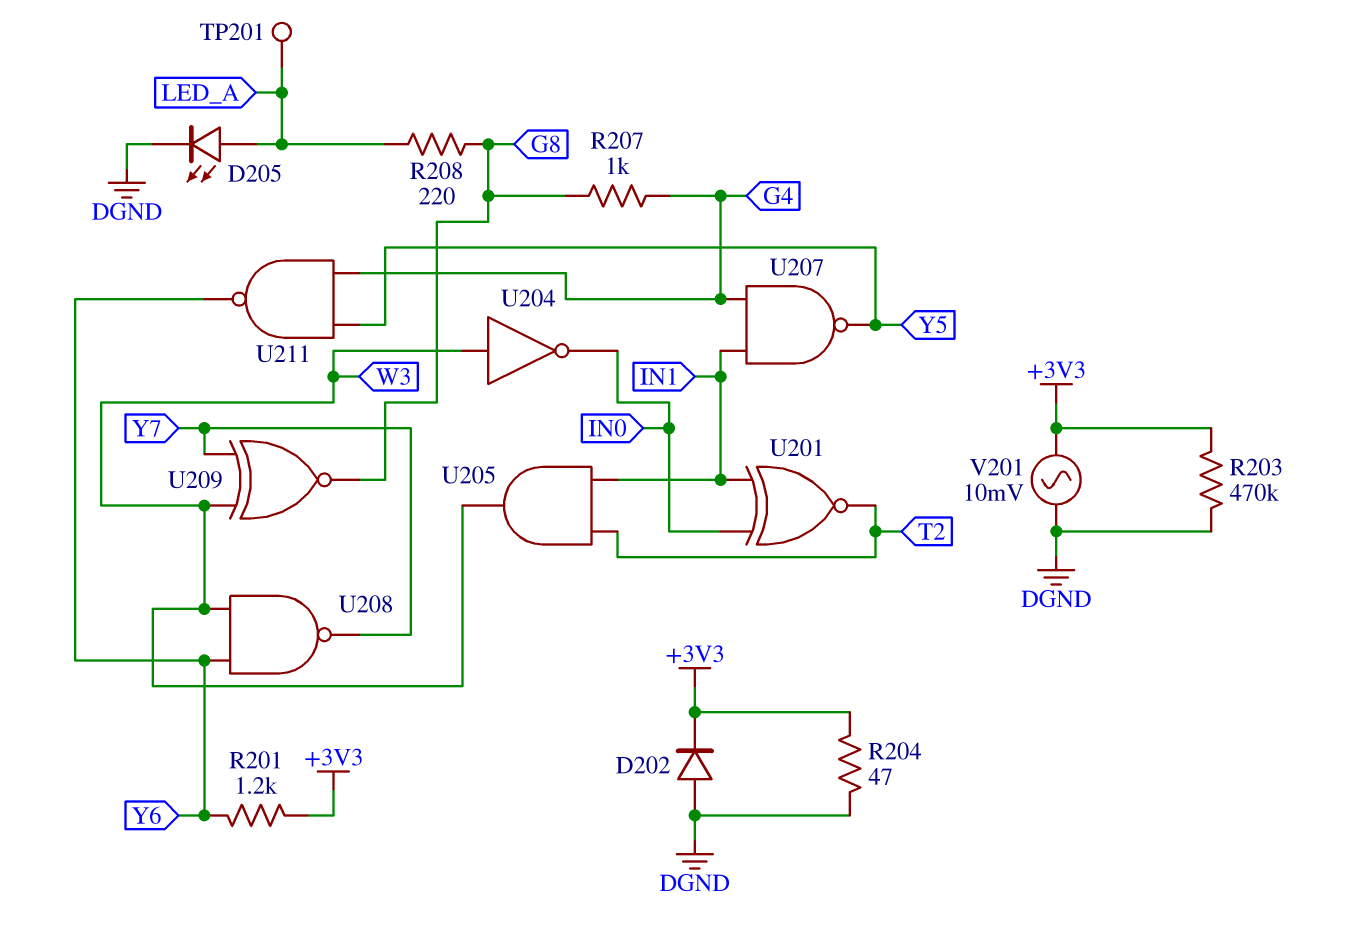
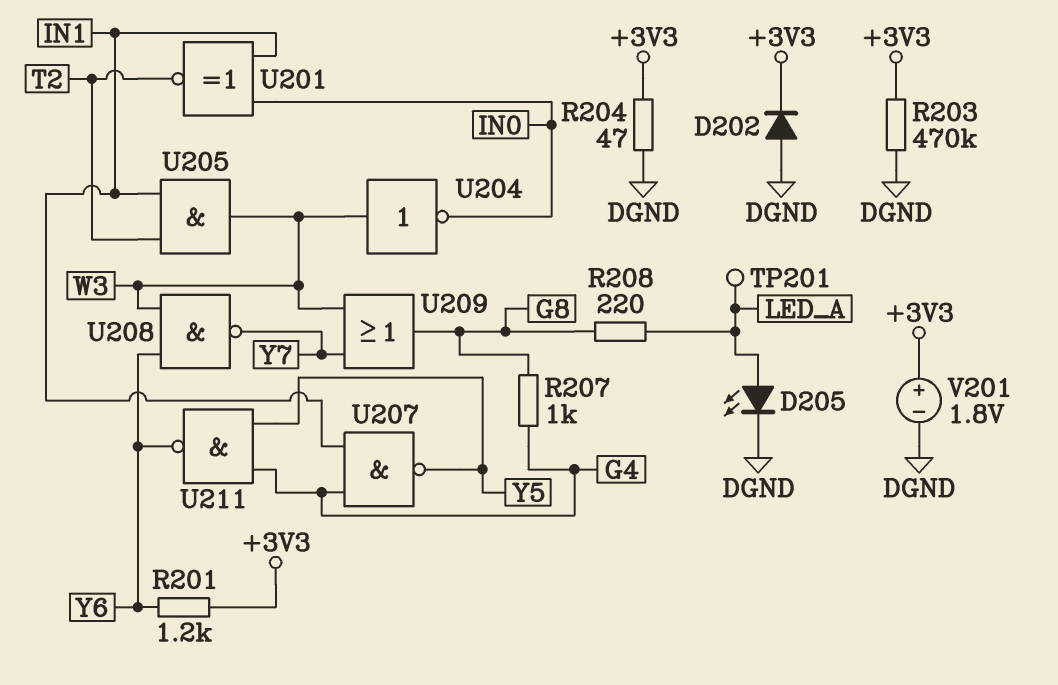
U209: XNOR (in W3, in Y7, out G8) -> OR (in W3, in Y7, out G8)
V201: AC 10mV (+3V3, DGND) -> 1.8V (plus +3V3, minus DGND)

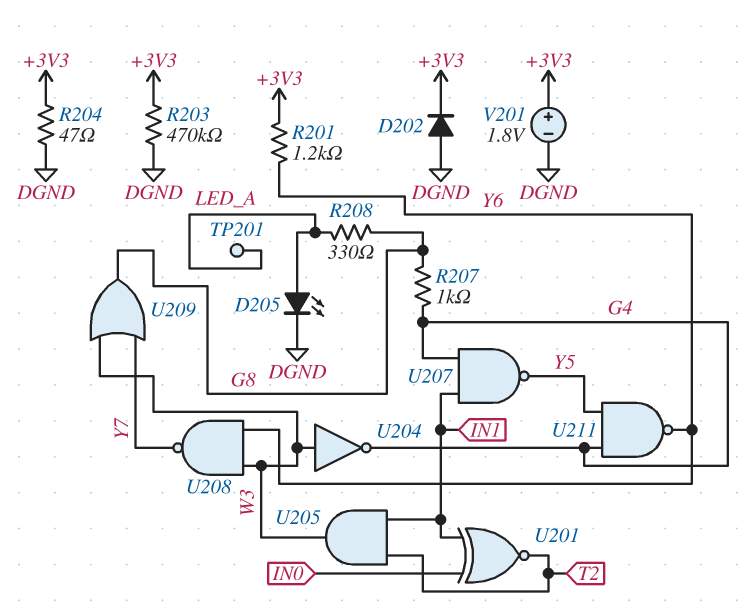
R208: 220 (G8, LED_A) -> 330 (G8, LED_A)
U204: NOT (in W3, out IN0) -> NOT (in W3, out G4)

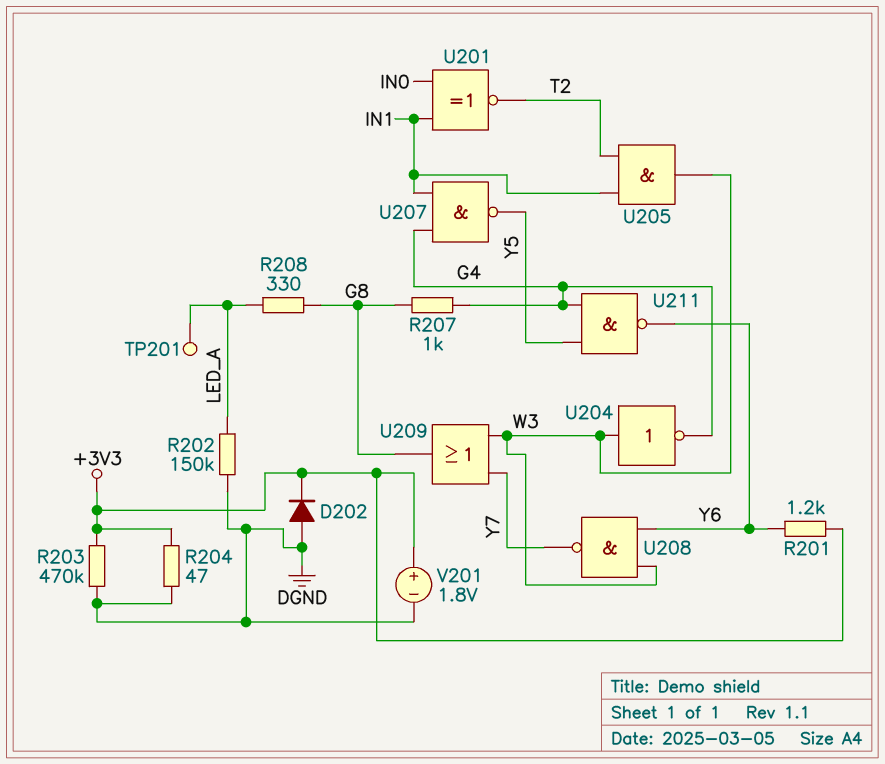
D205: LED (A LED_A, K DGND) -> none
R202: none -> 150k (DGND, LED_A)

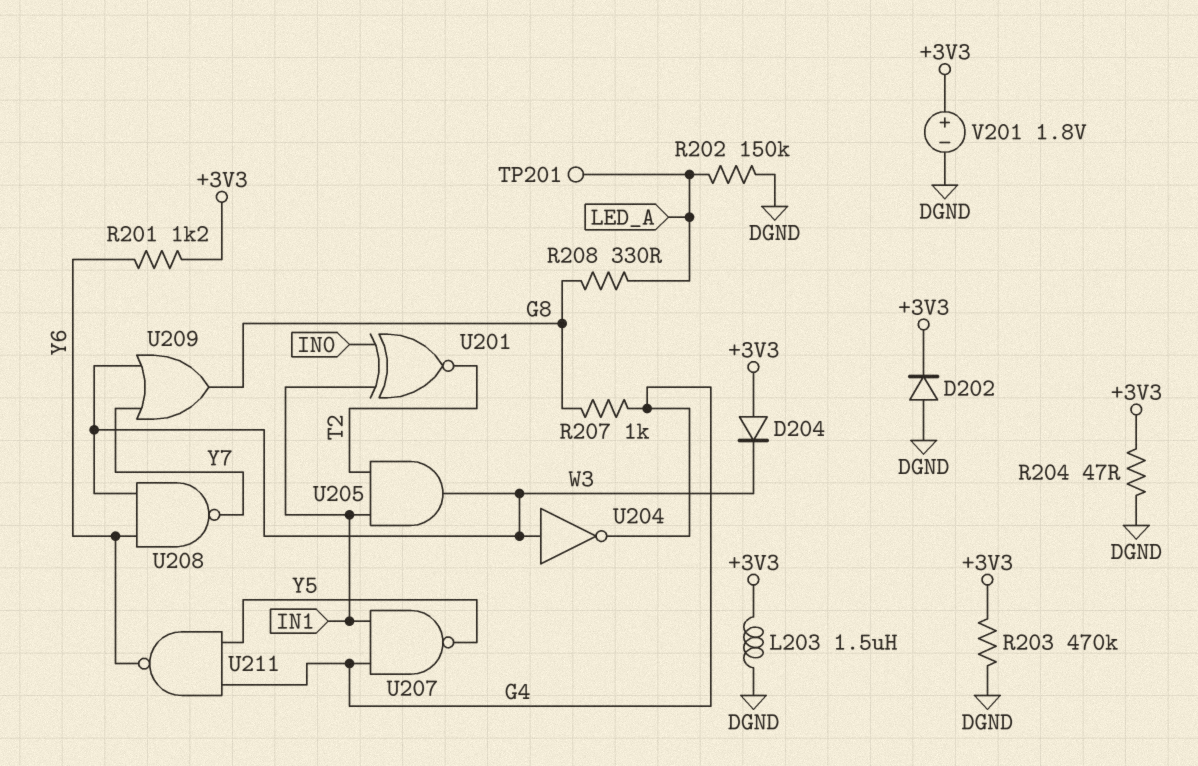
D204: none -> diode (A +3V3, K W3)
L203: none -> 1.5uH (+3V3, DGND)

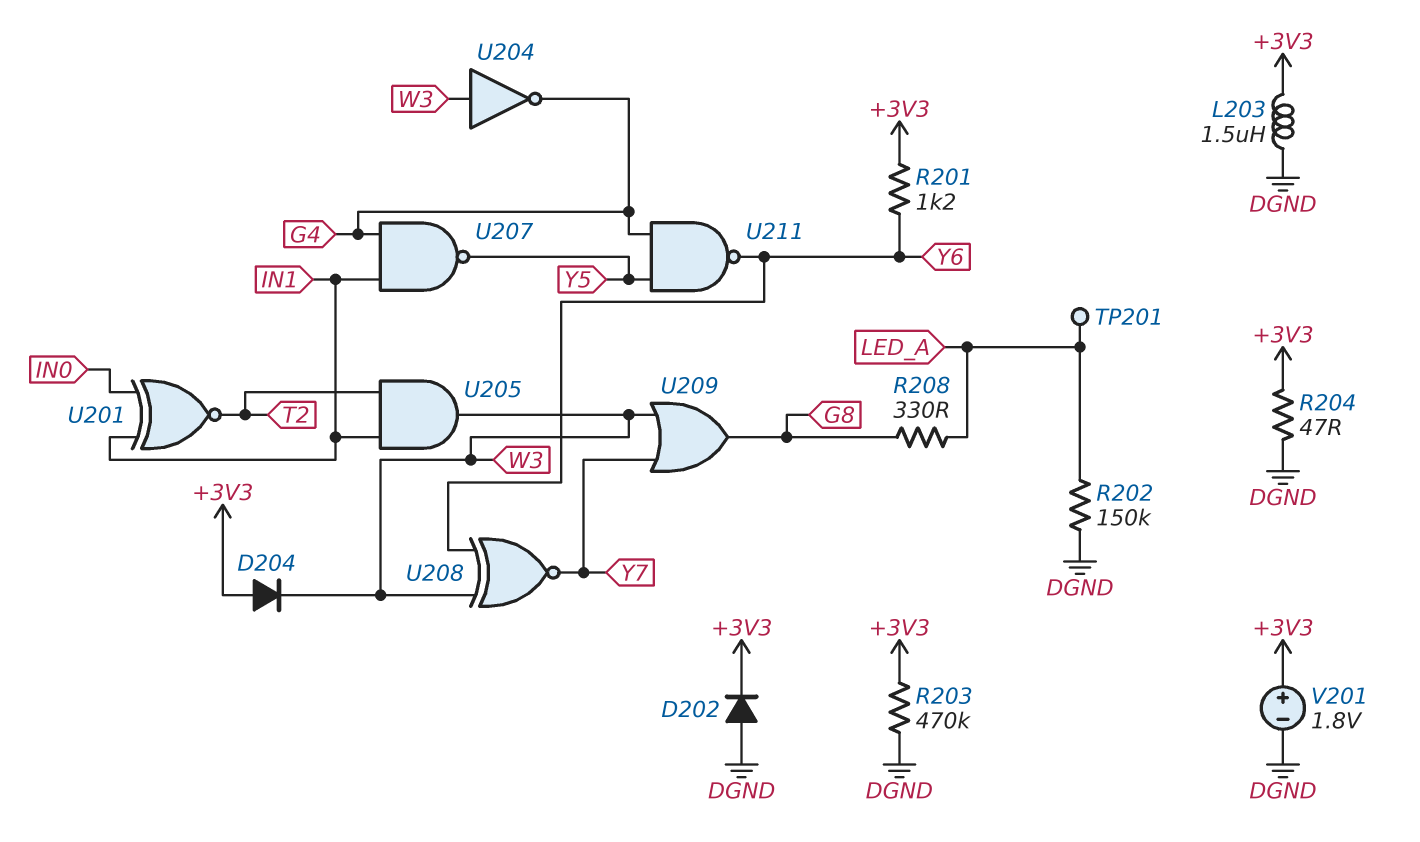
R207: 1k (G4, G8) -> none
U208: NAND (in W3, in Y6, out Y7) -> XNOR (in W3, in Y6, out Y7)

